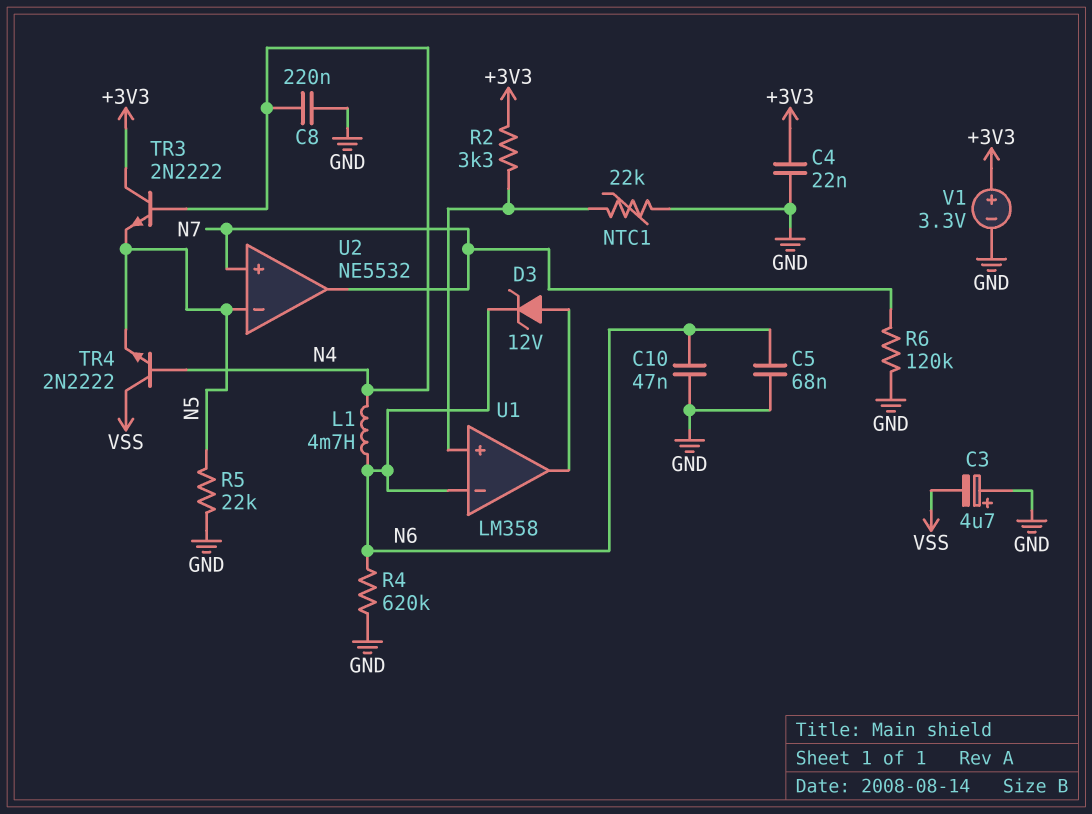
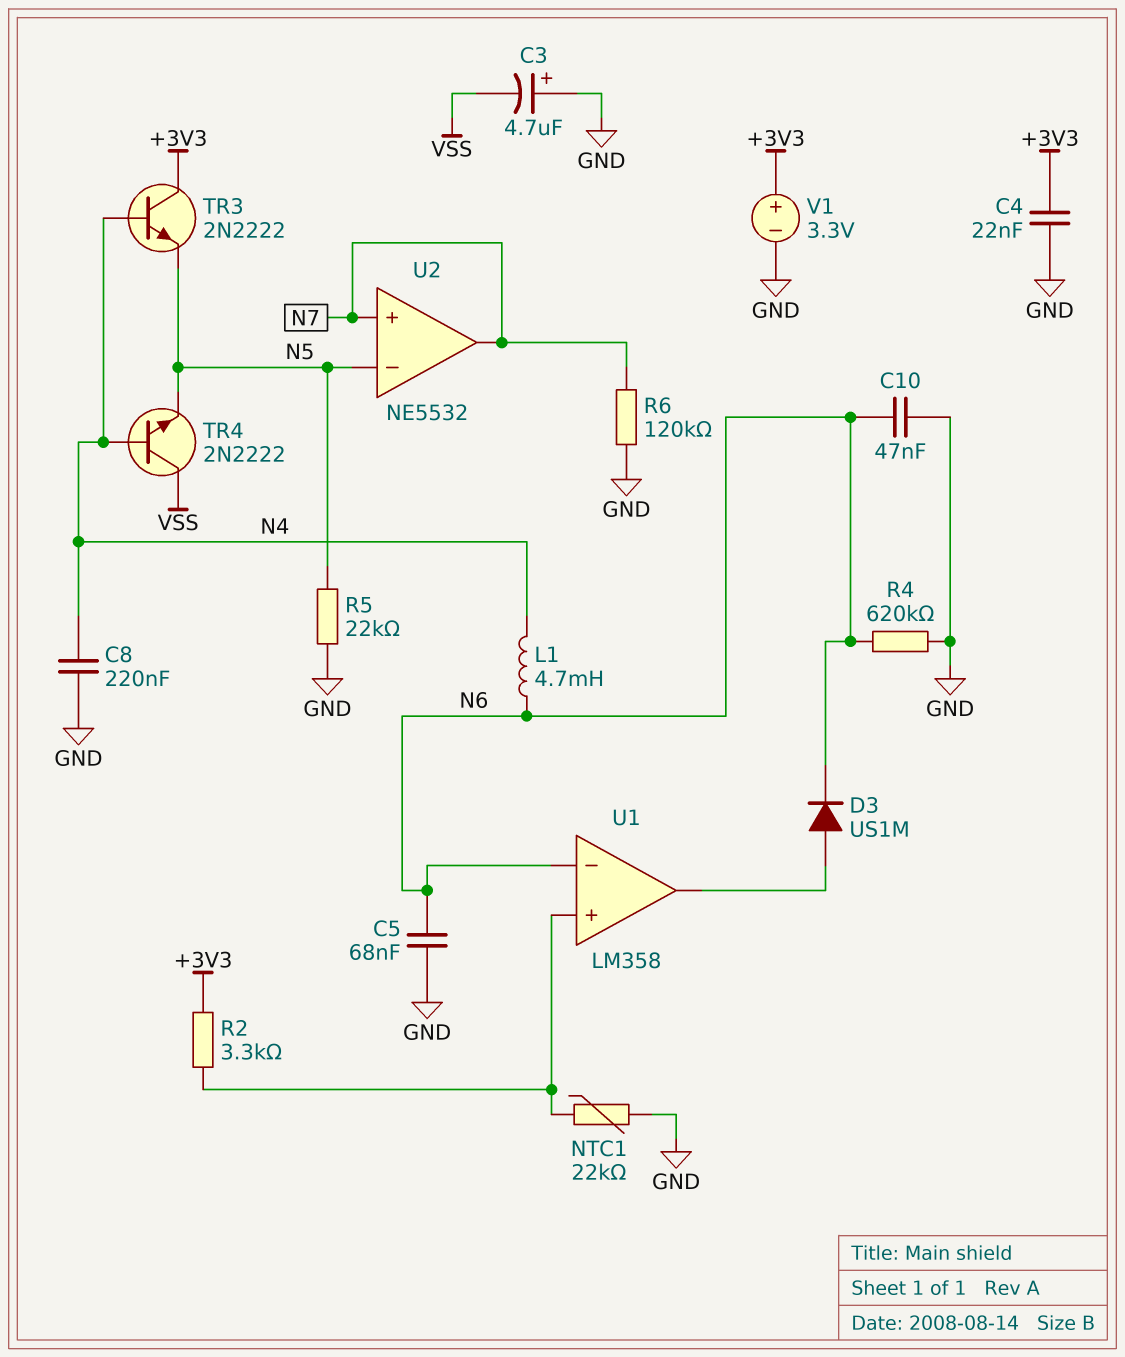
D3: zener 12V (A U1/out, K N6) -> diode US1M (A U1/out, K N6)

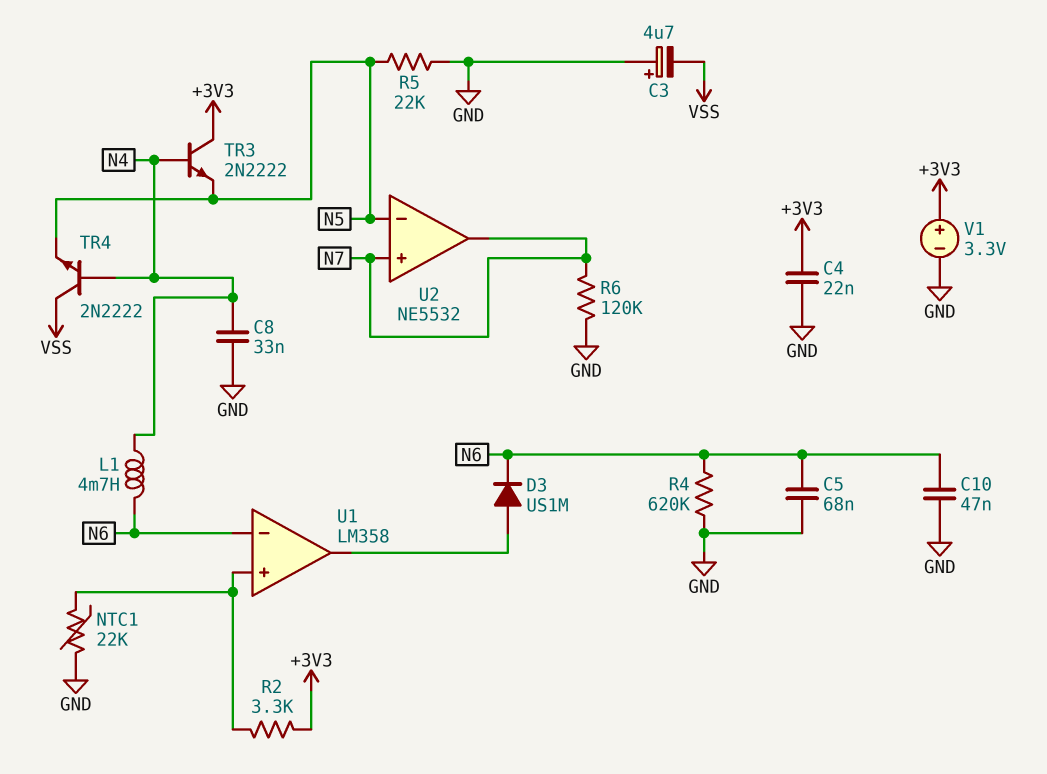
C8: 220nF (GND, N4) -> 33nF (GND, N4)

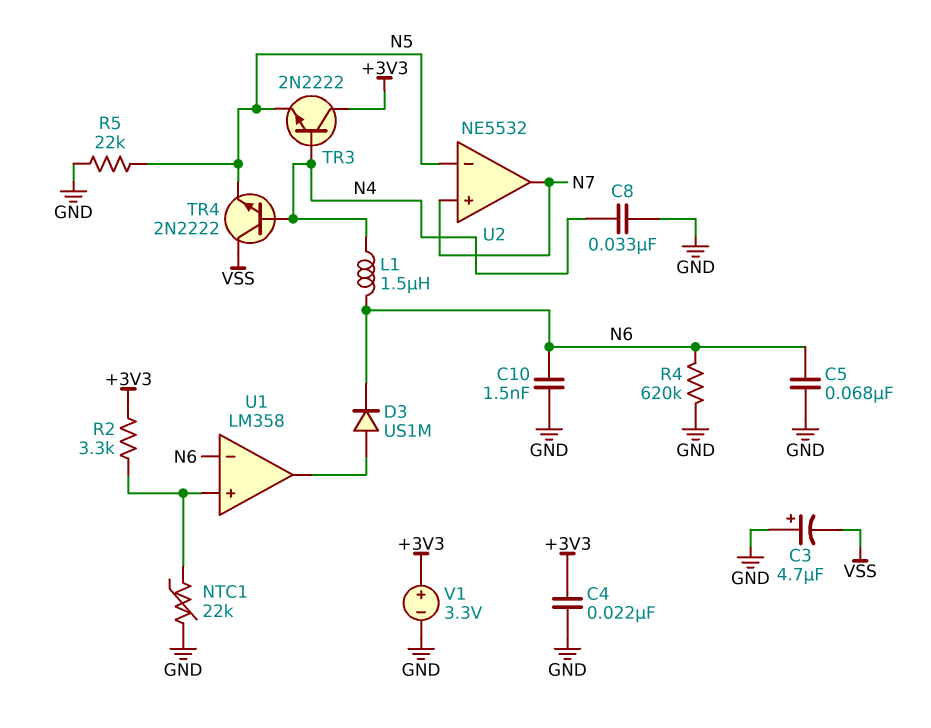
C10: 47nF (GND, N6) -> 1.5nF (GND, N6)
L1: 4.7mH (N4, N6) -> 1.5uH (N4, N6)
R6: 120k (GND, N7) -> none

